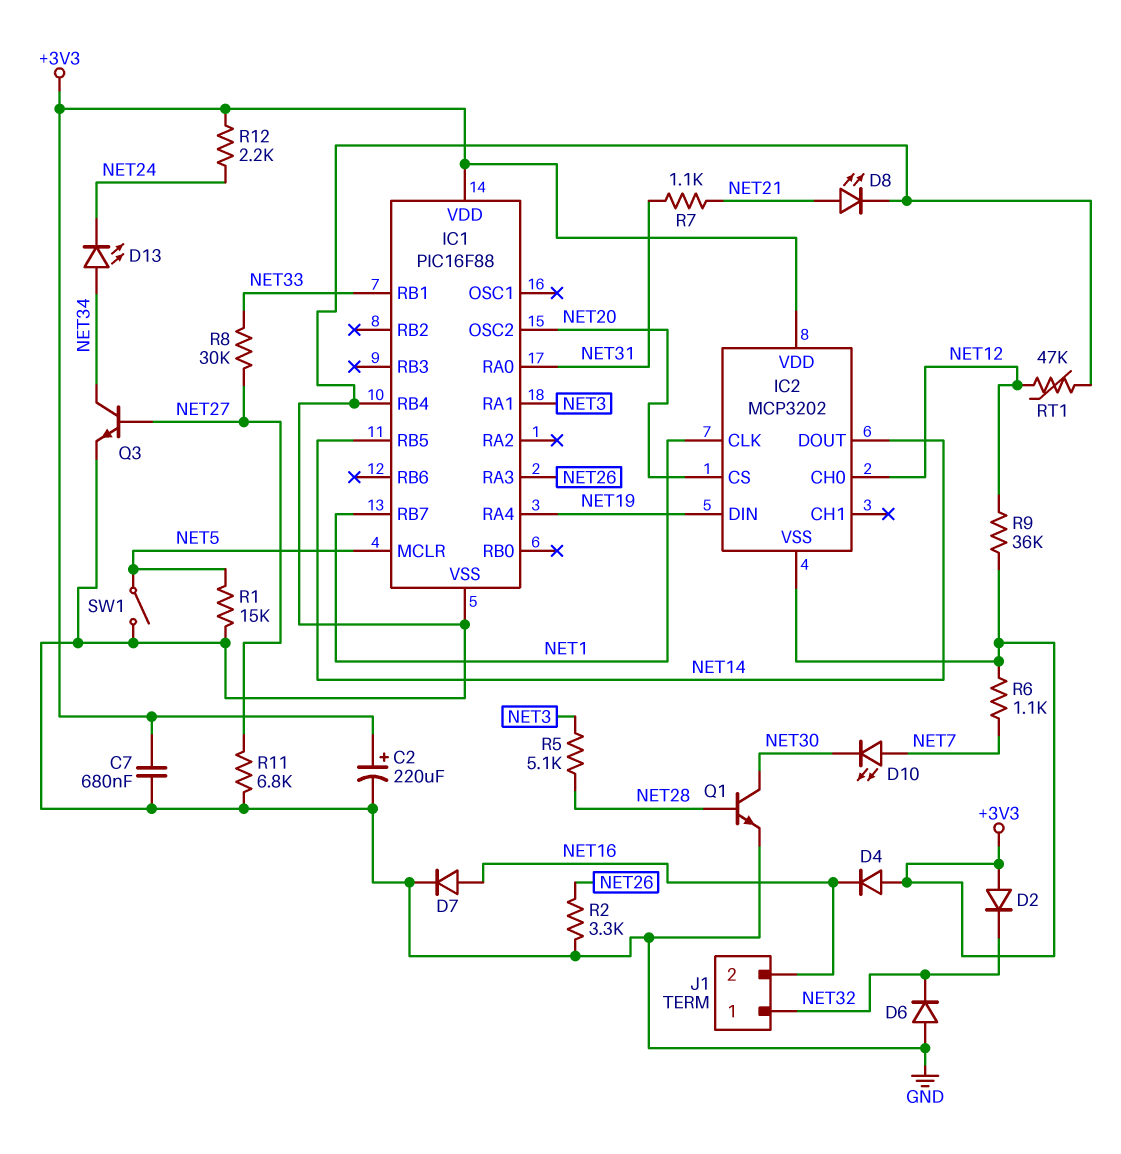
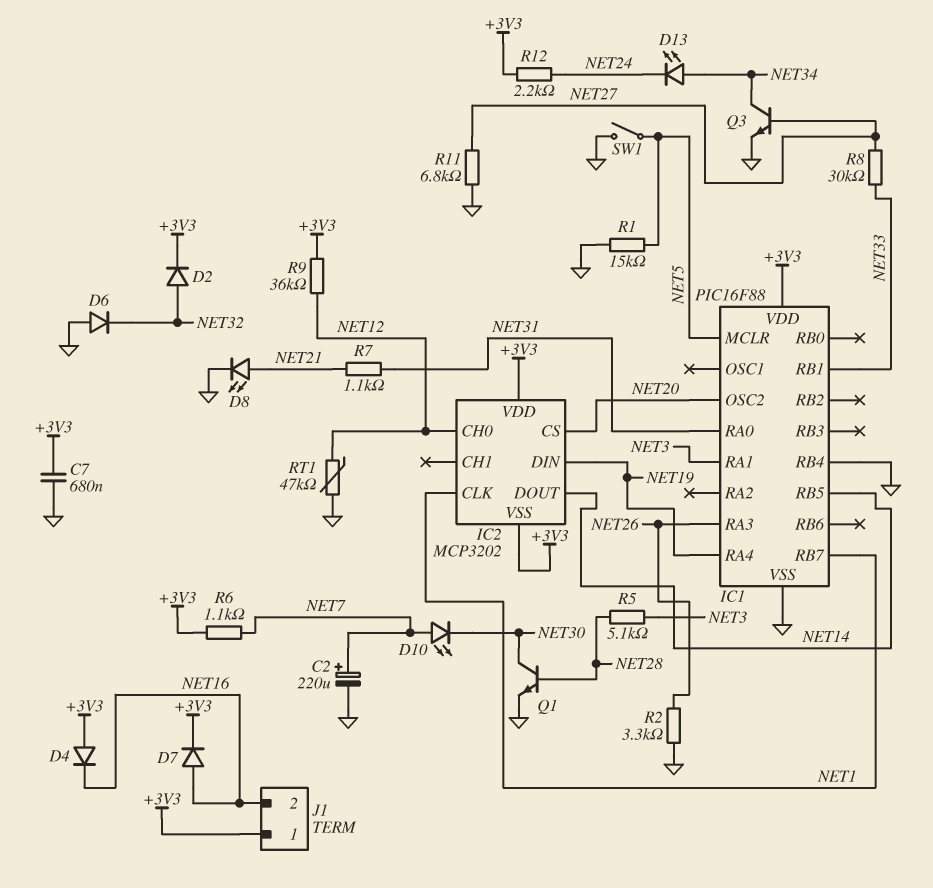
C2: 220uF (plus +3V3, minus GND) -> 220uF (plus NET7, minus GND)
D2: diode (A +3V3, K NET32) -> diode (A NET32, K +3V3)
D7: diode (A NET16, K GND) -> diode (A NET16, K +3V3)
J1 pin 1: NET32 -> +3V3

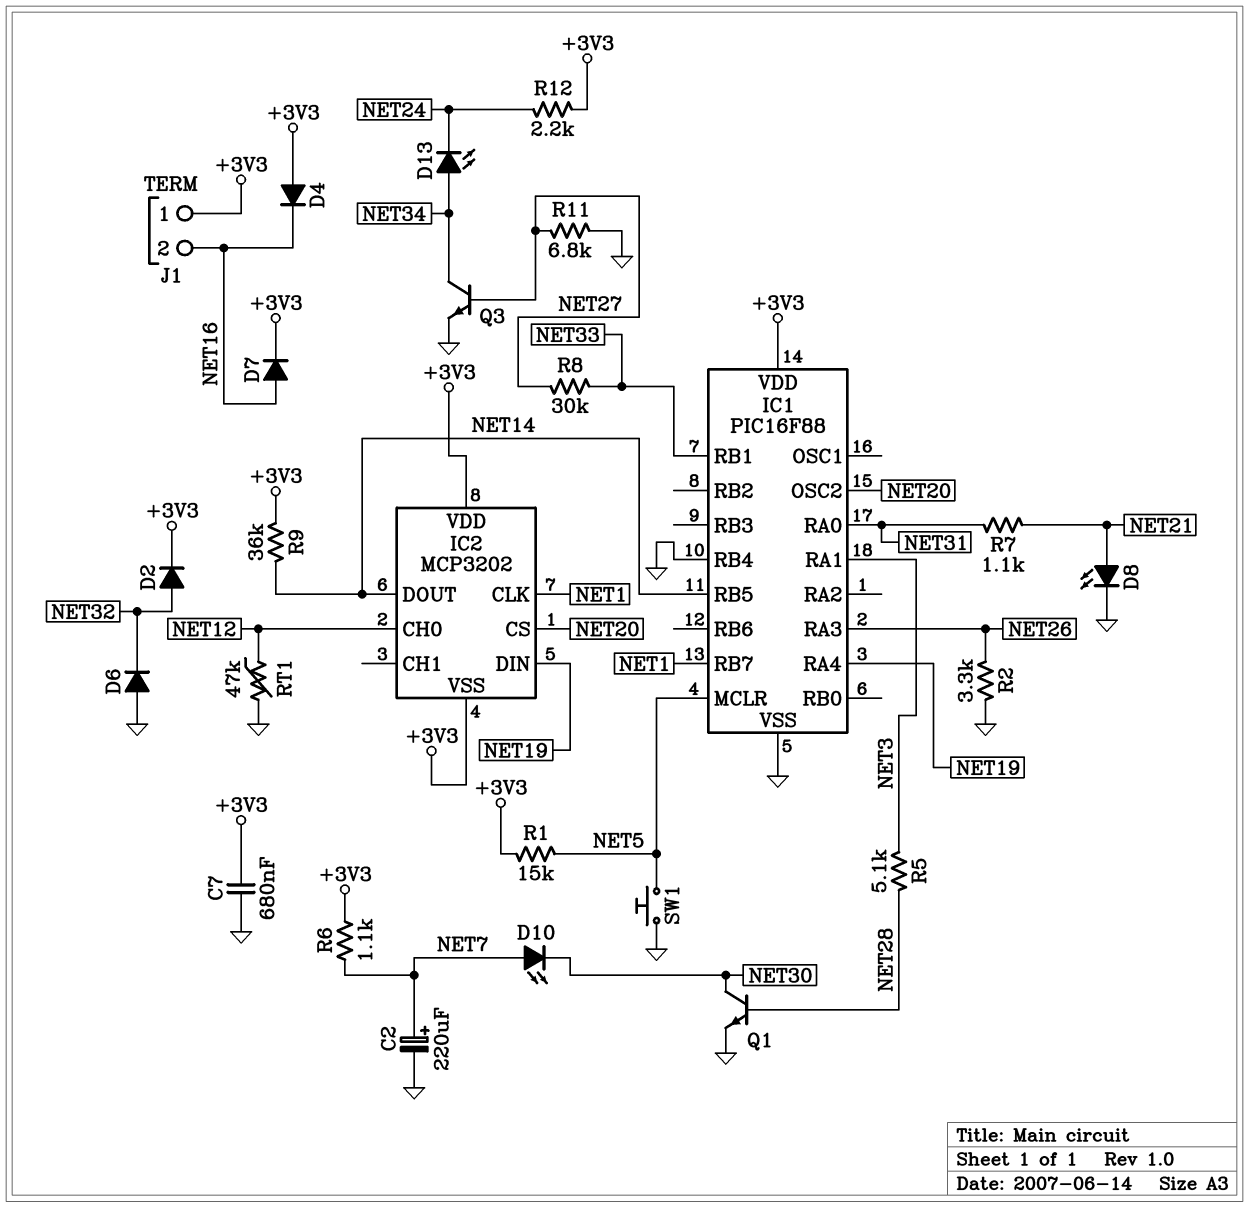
R1: 15k (GND, NET5) -> 15k (+3V3, NET5)
R9: 36k (+3V3, NET12) -> 36k (+3V3, NET14)
SW1: switch (GND, NET5) -> button (GND, NET5)

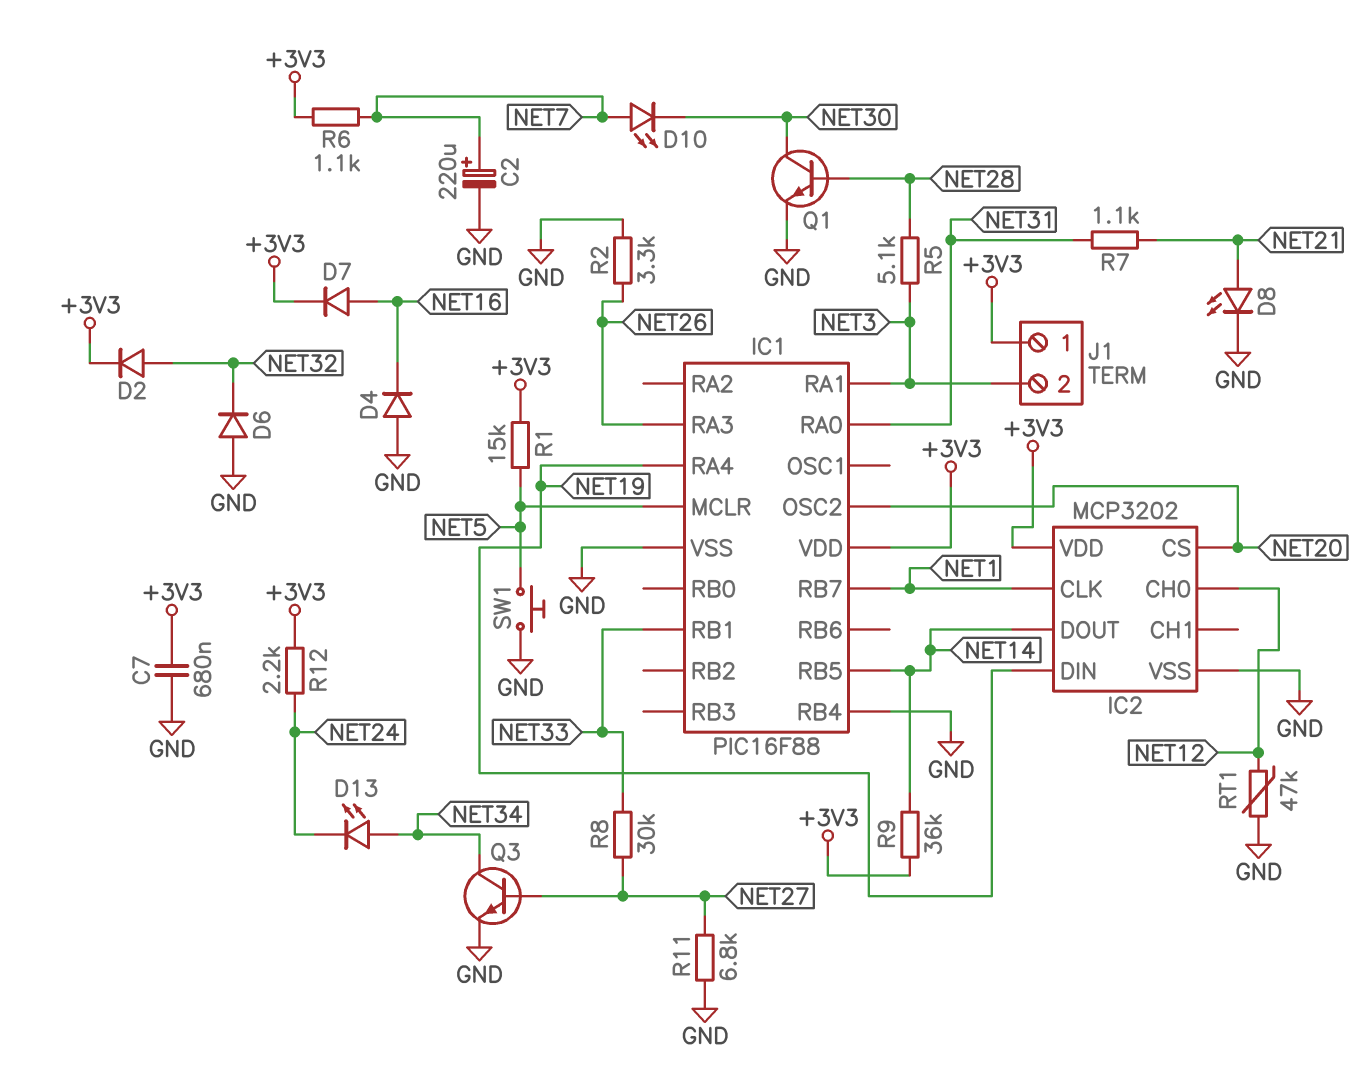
D4: diode (A +3V3, K NET16) -> diode (A GND, K NET16)
IC2 pin VSS: +3V3 -> GND
J1 pin 2: NET16 -> NET3

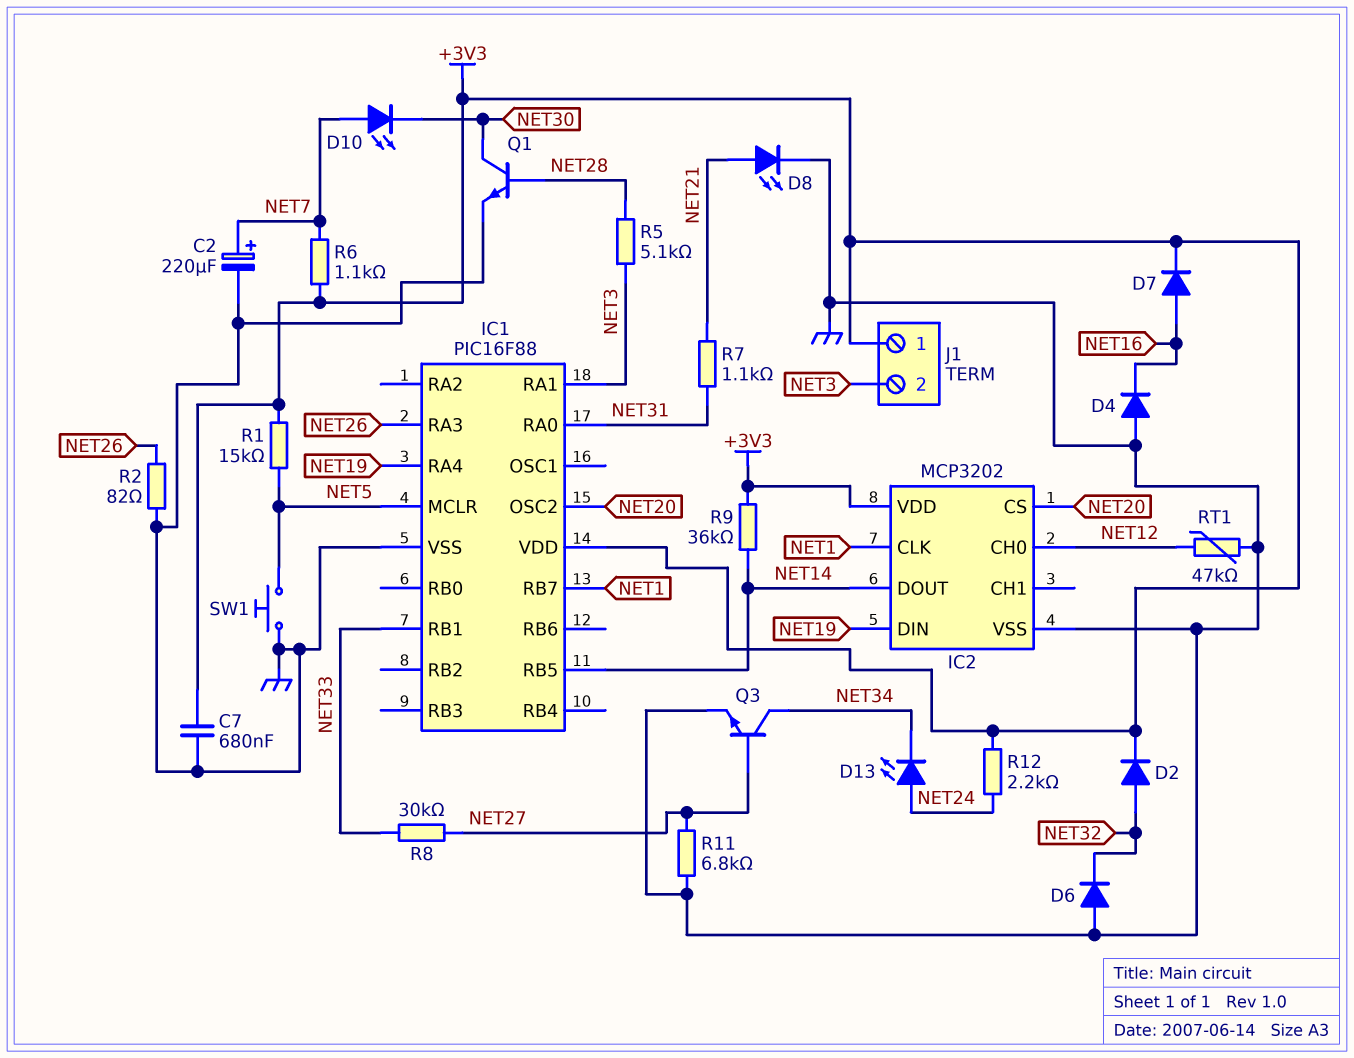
D13: LED (A NET34, K NET24) -> LED (A NET24, K NET34)
IC1 pin RB4: GND -> none
R2: 3.3k (GND, NET26) -> 82 (GND, NET26)

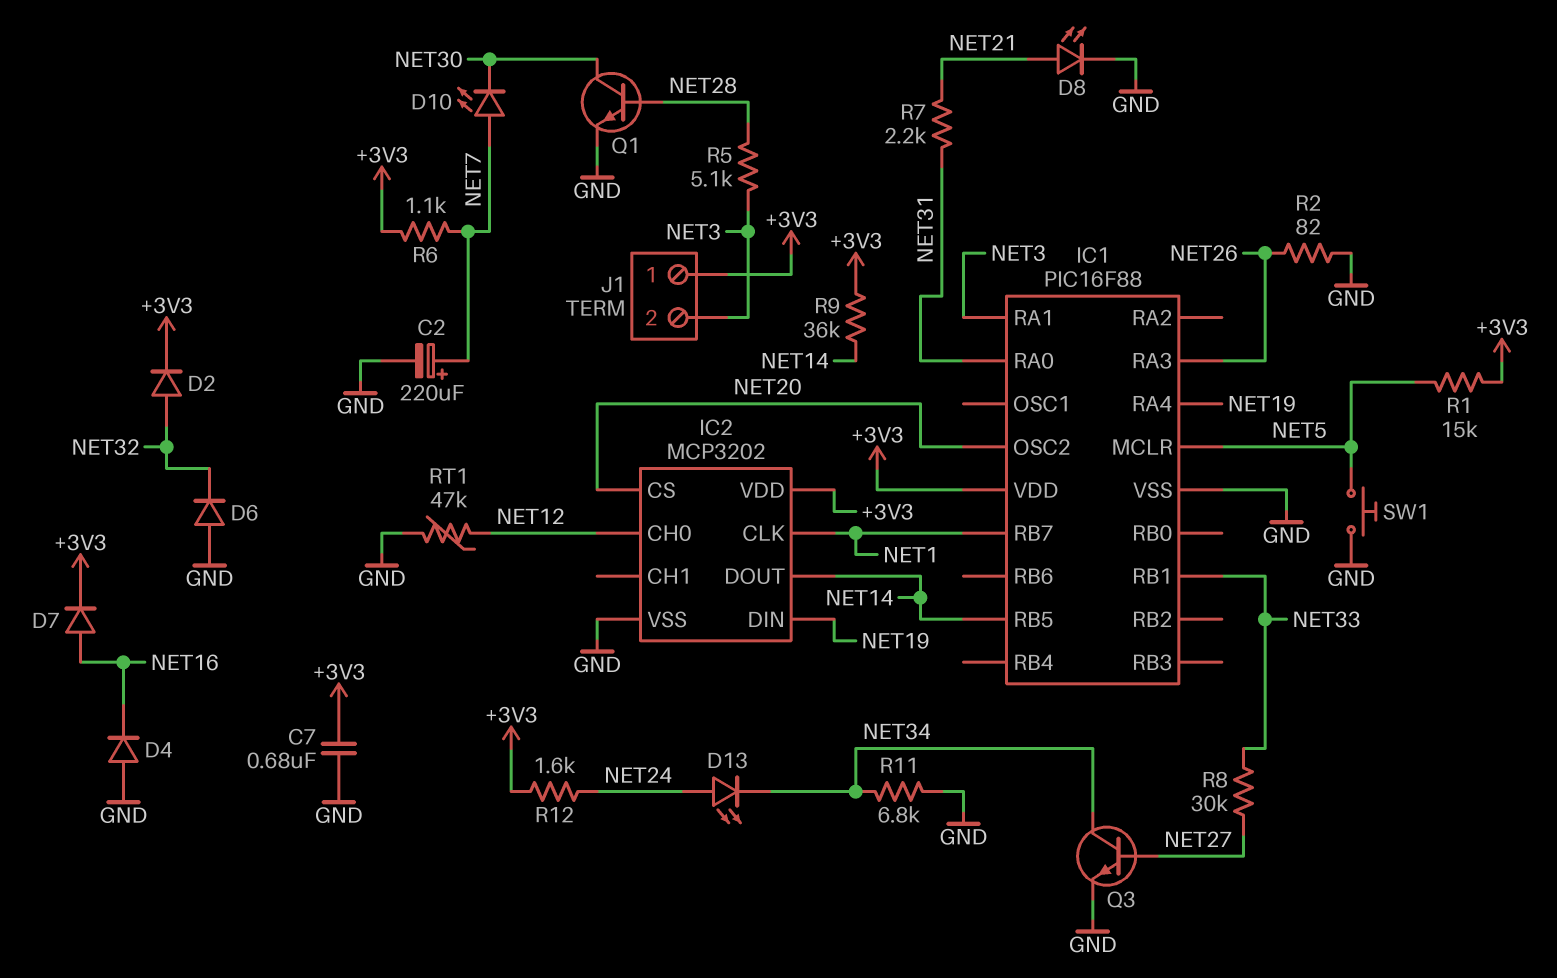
R7: 1.1k (NET21, NET31) -> 2.2k (NET21, NET31)
R11: 6.8k (GND, NET27) -> 6.8k (GND, NET34)
R12: 2.2k (+3V3, NET24) -> 1.6k (+3V3, NET24)

